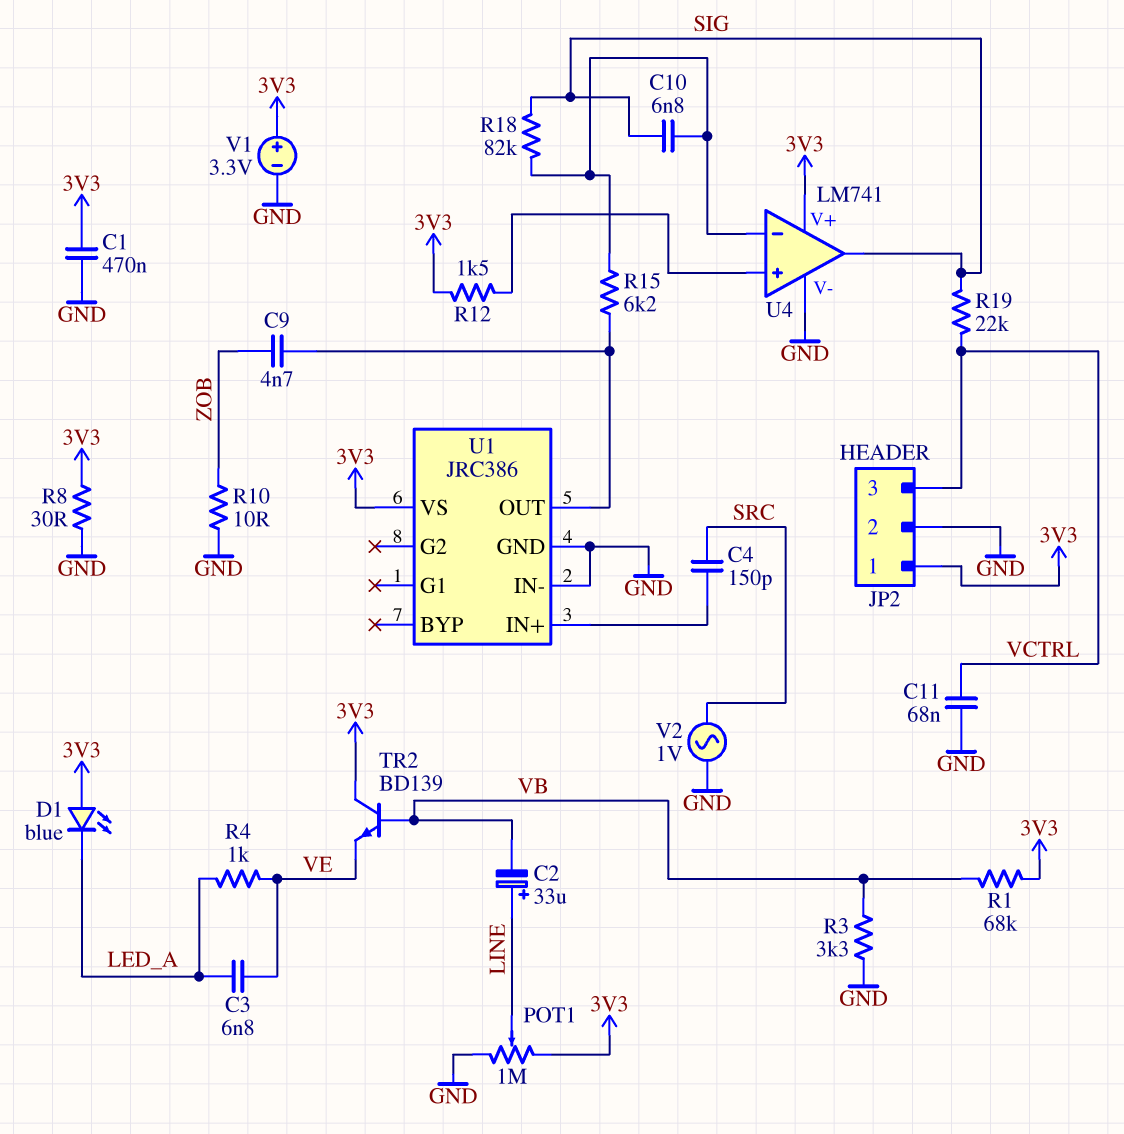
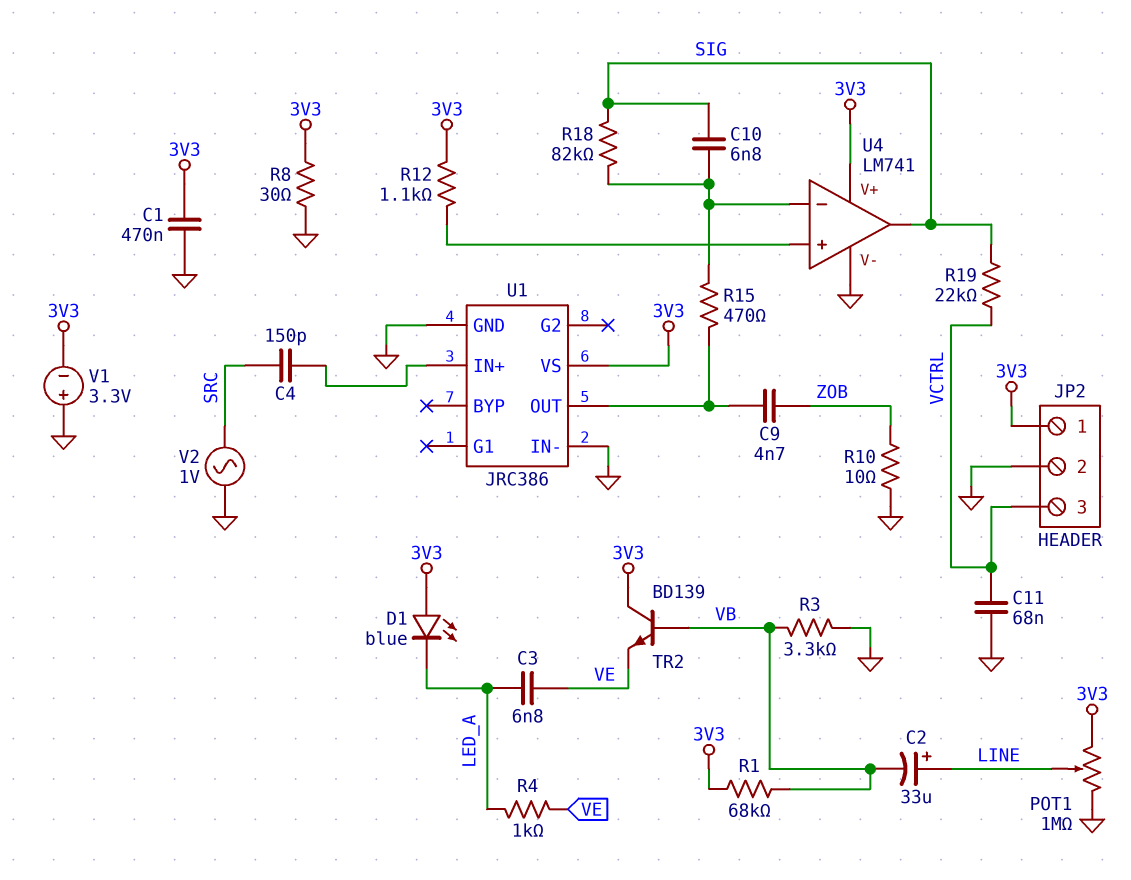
R12: 1.5k (3V3, U4/in+) -> 1.1k (3V3, U4/in+)
R15: 6.2k (U1/OUT, U4/in-) -> 470 (U1/OUT, U4/in-)
V1: 3.3V (plus 3V3, minus GND) -> 3.3V (plus GND, minus 3V3)

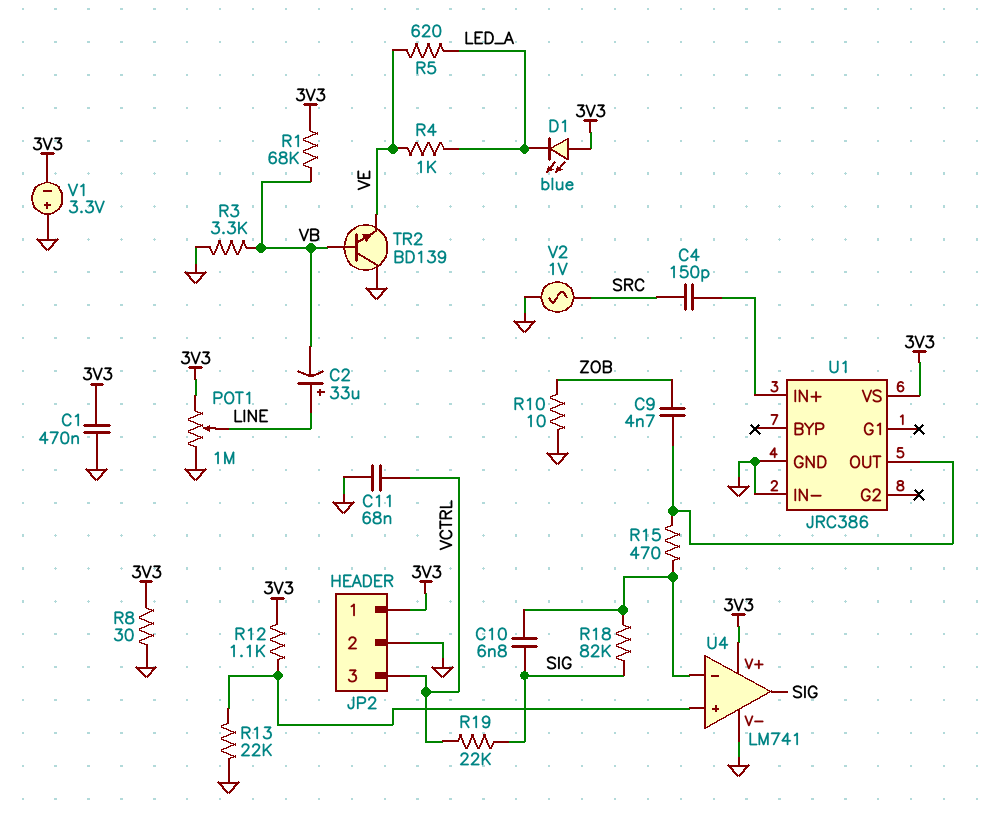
C3: 6.8nF (LED_A, VE) -> none
R5: none -> 620 (LED_A, VE)
R13: none -> 22k (GND, U4/in+)
TR2: NPN BD139 (B VB, C 3V3, E VE) -> NPN BD139 (B VB, C GND, E VE)

